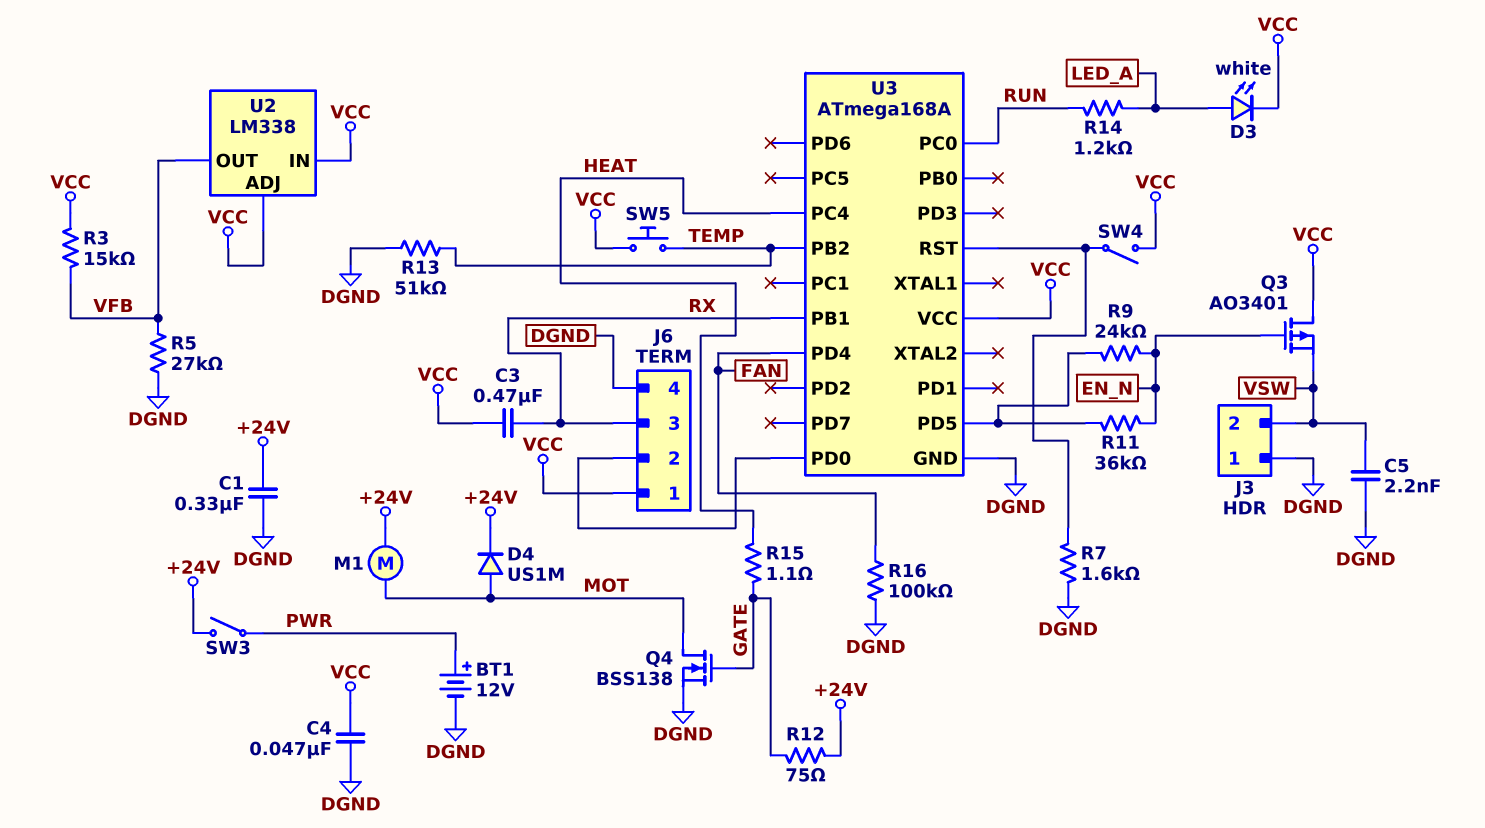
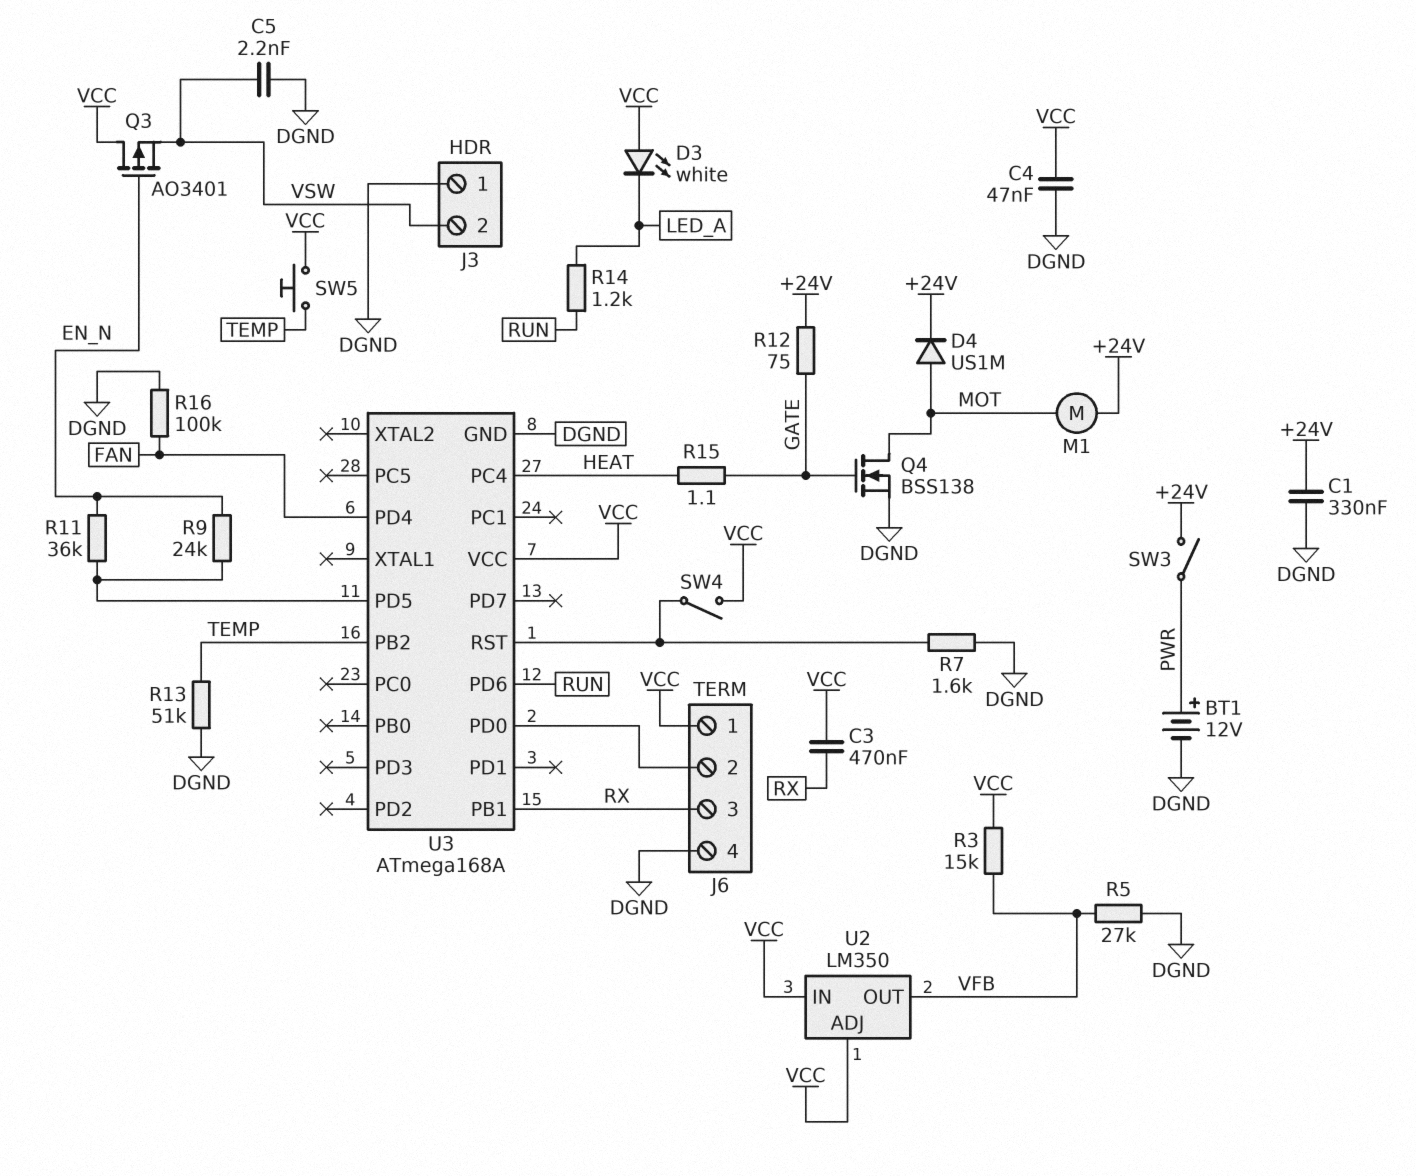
D3: LED white (A LED_A, K VCC) -> LED white (A VCC, K LED_A)
U2: LM338 -> LM350
U3 pin PC0: RUN -> none
U3 pin PD6: none -> RUN

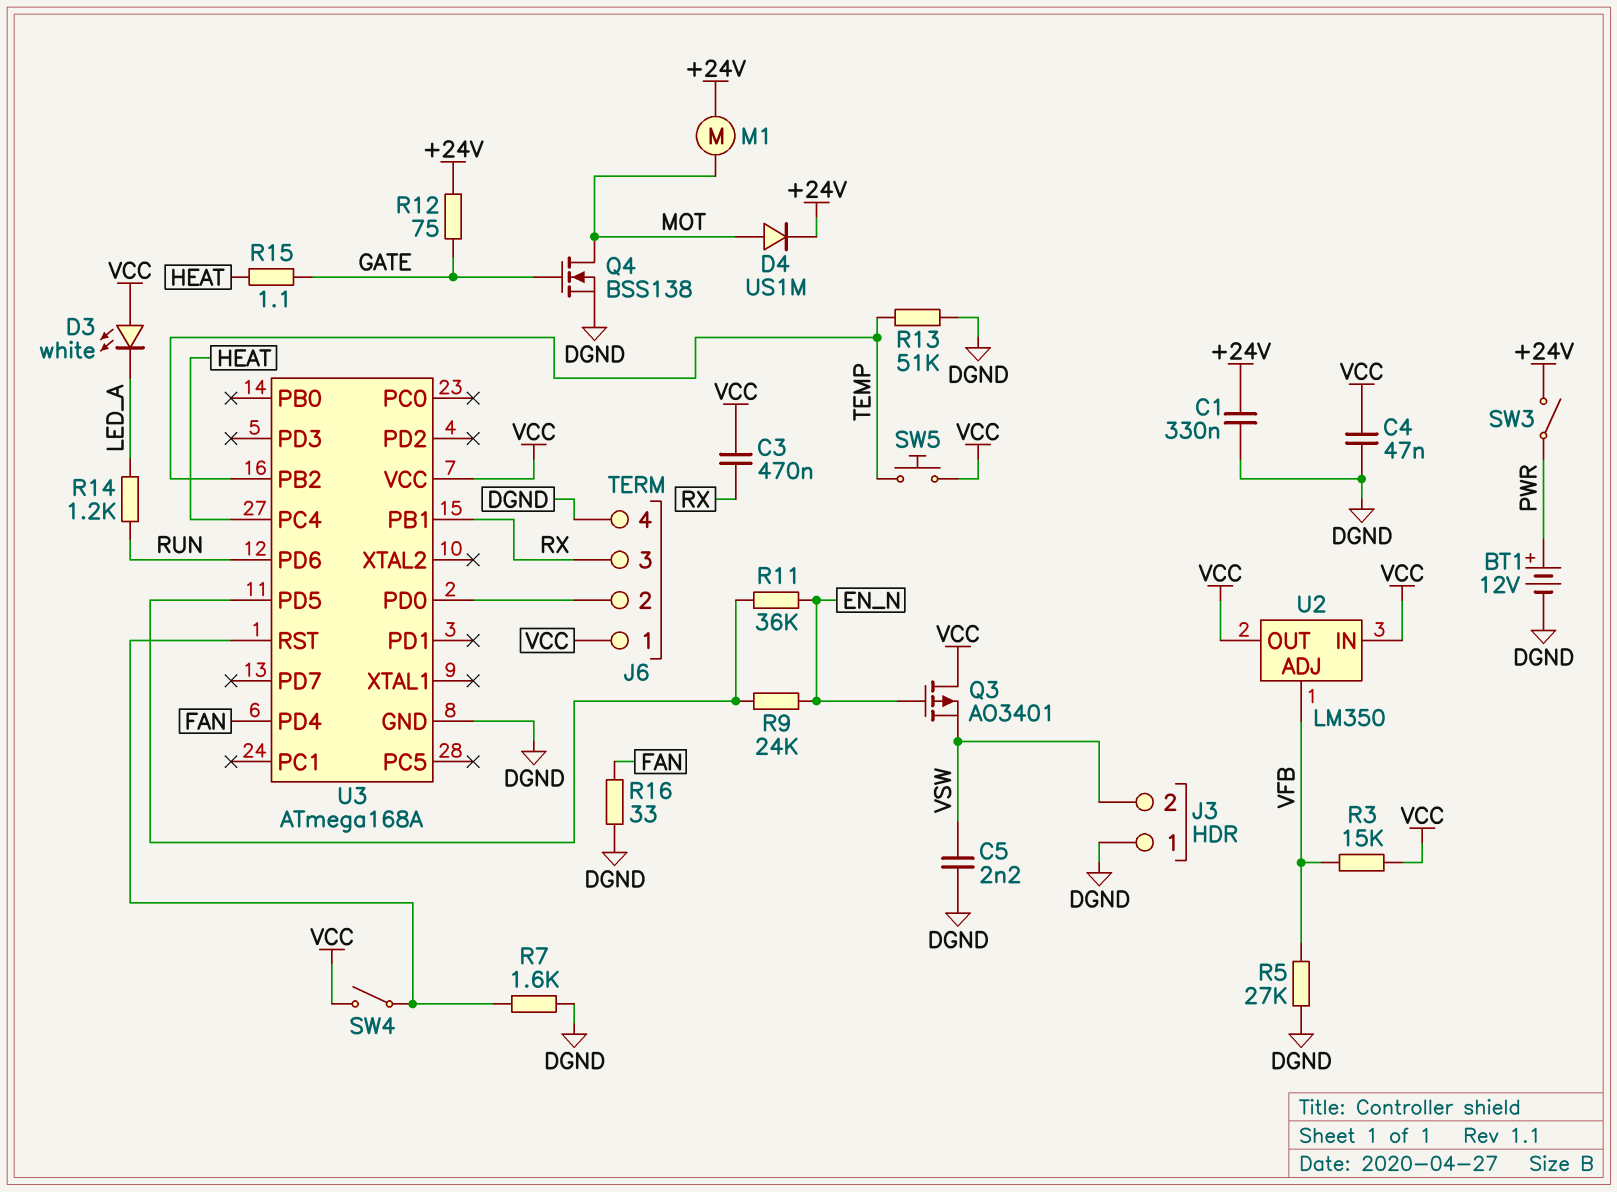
R16: 100k (DGND, FAN) -> 33 (DGND, FAN)
U2 pin ADJ: VCC -> VFB
U2 pin OUT: VFB -> VCC

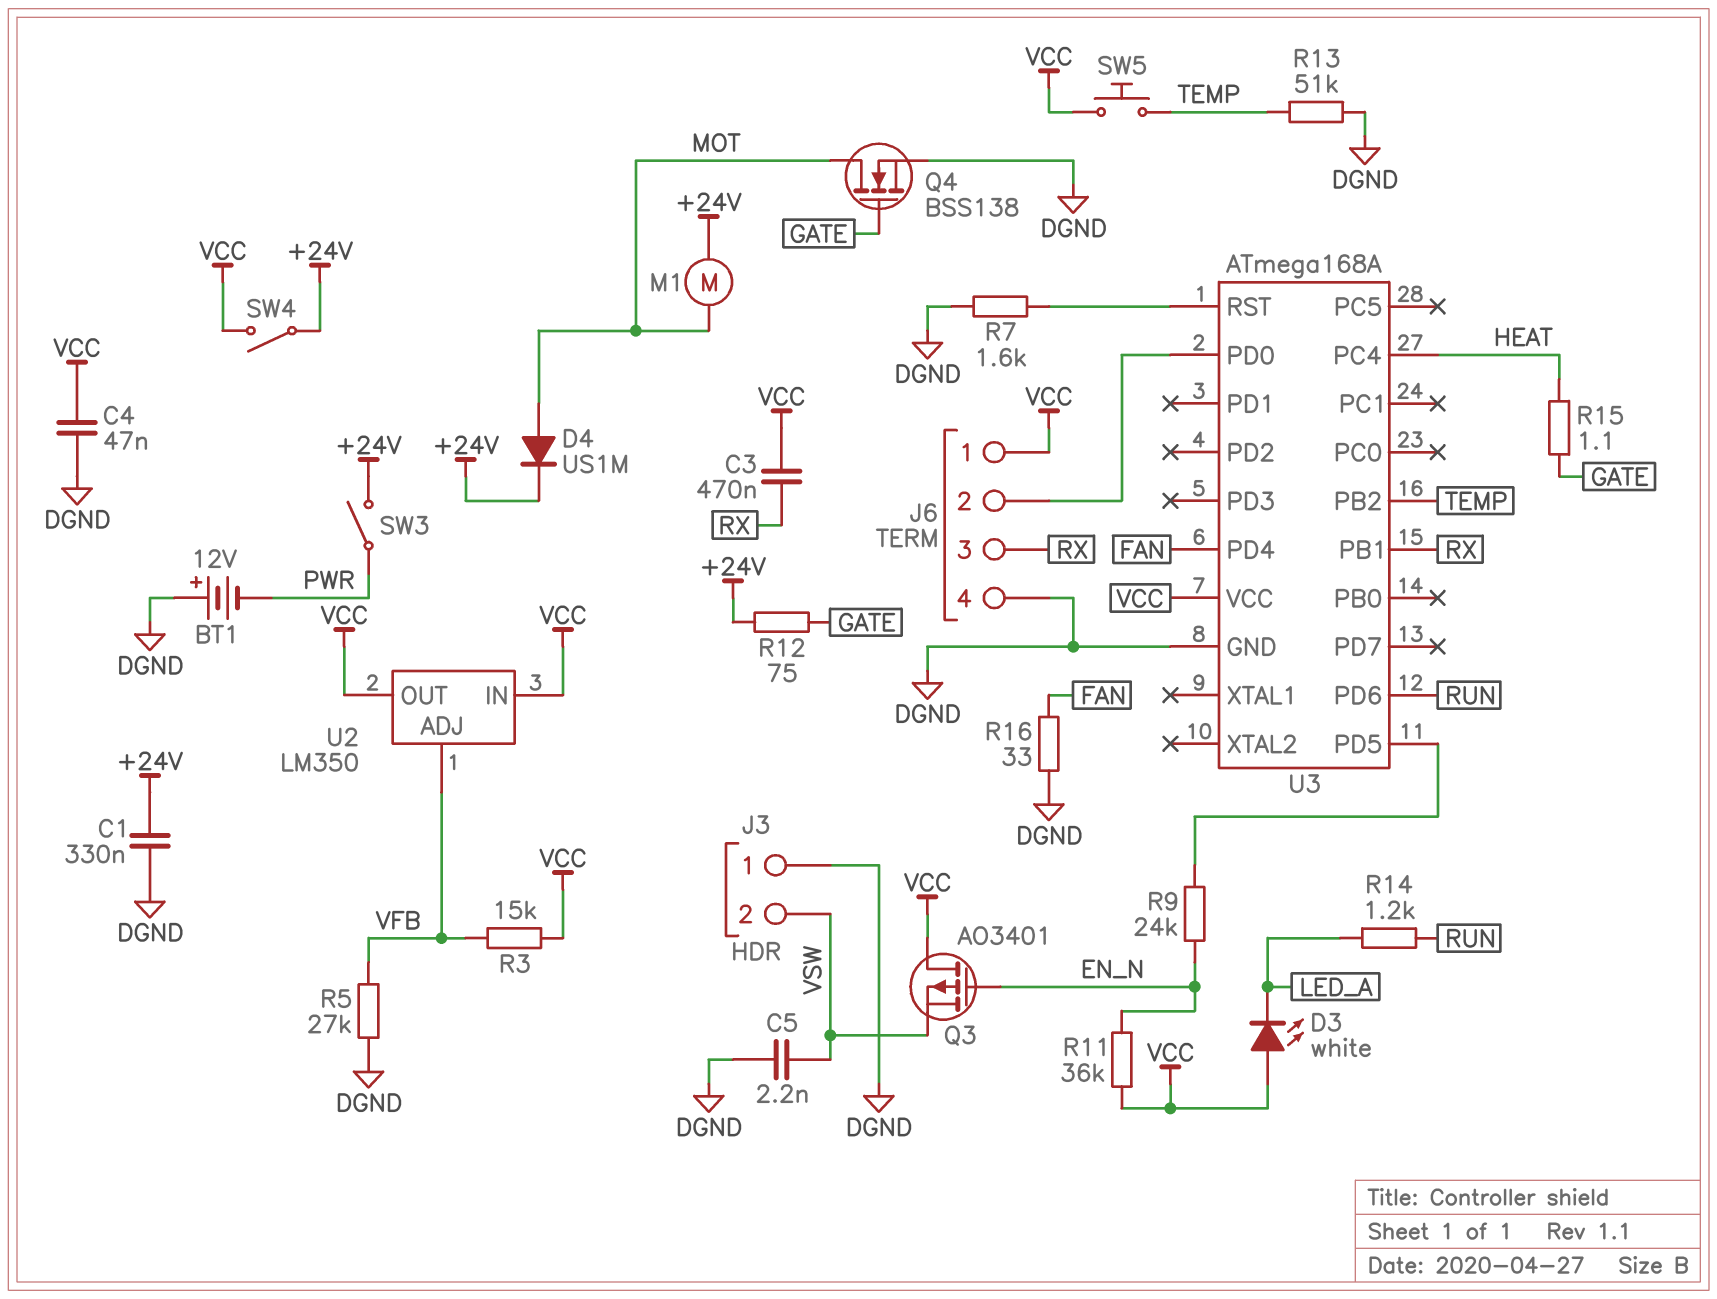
BT1: 12V (plus PWR, minus DGND) -> 12V (plus DGND, minus PWR)
R11: 36k (EN_N, U3/PD5) -> 36k (EN_N, VCC)
SW4: switch (U3/RST, VCC) -> switch (+24V, VCC)

